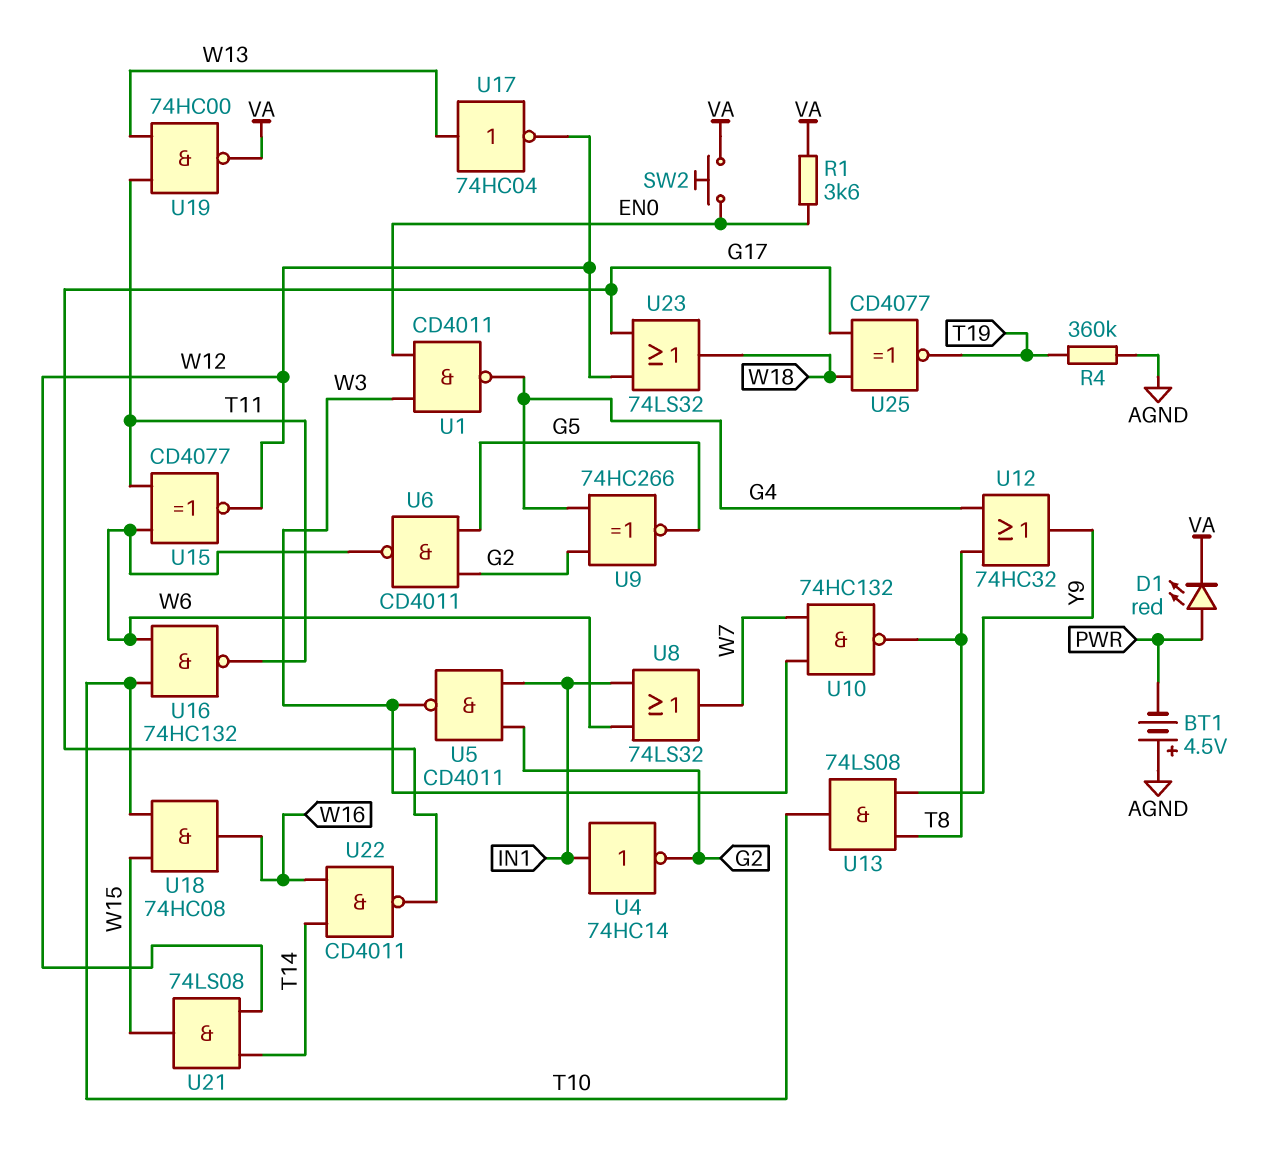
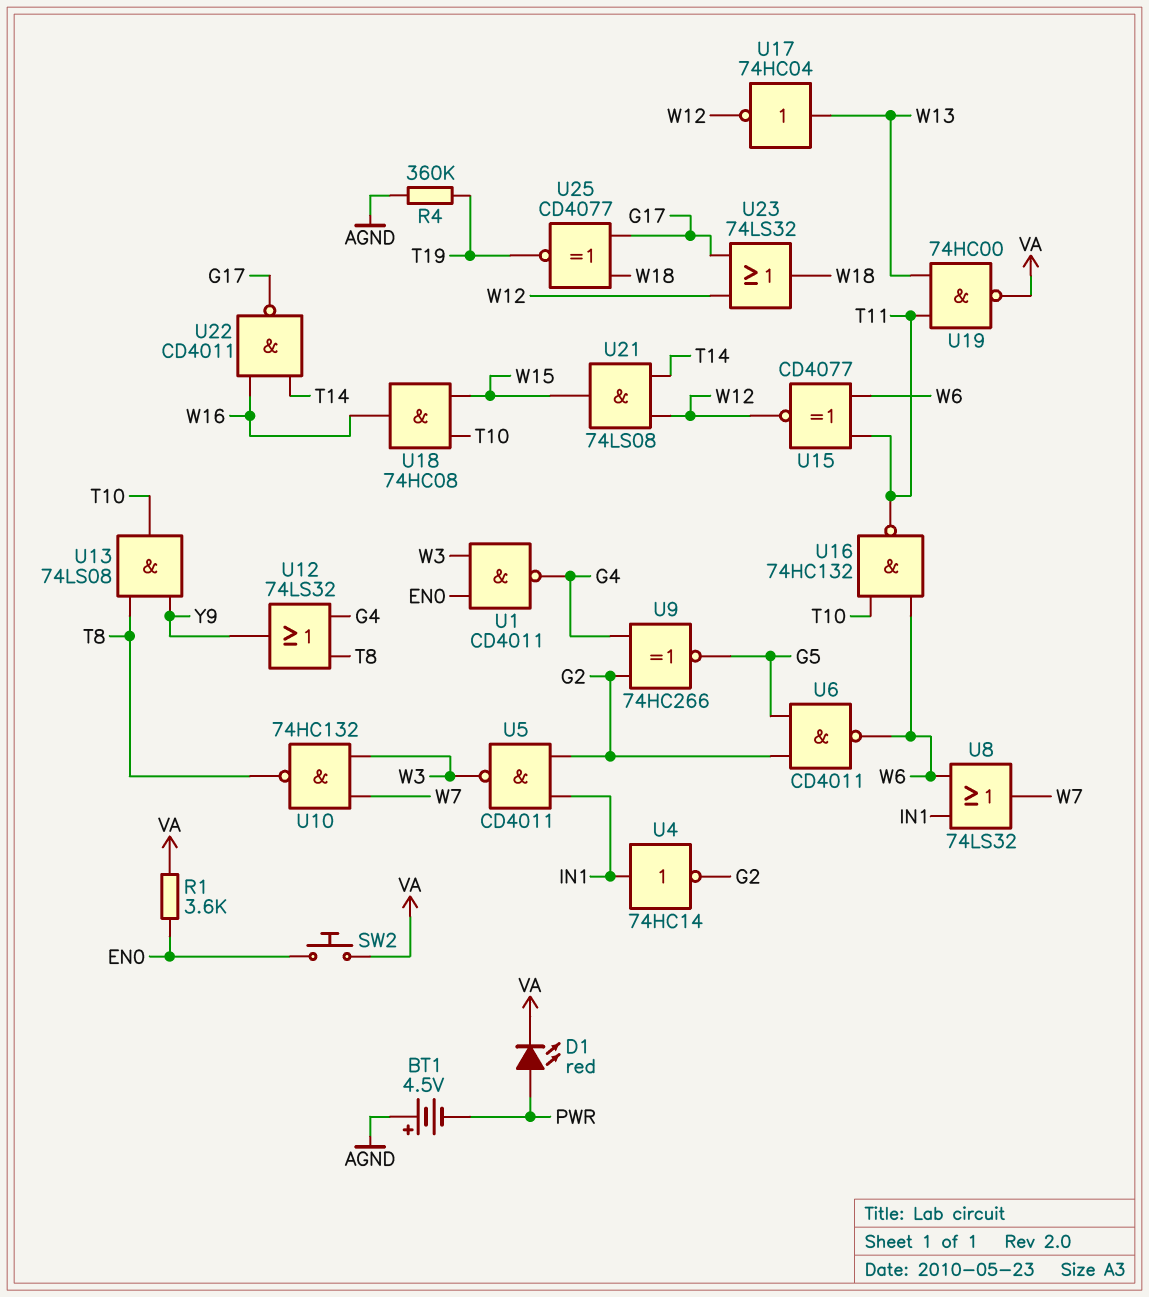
U12: OR 74HC32 (in G4, in T8, out Y9) -> OR 74LS32 (in G4, in T8, out Y9)

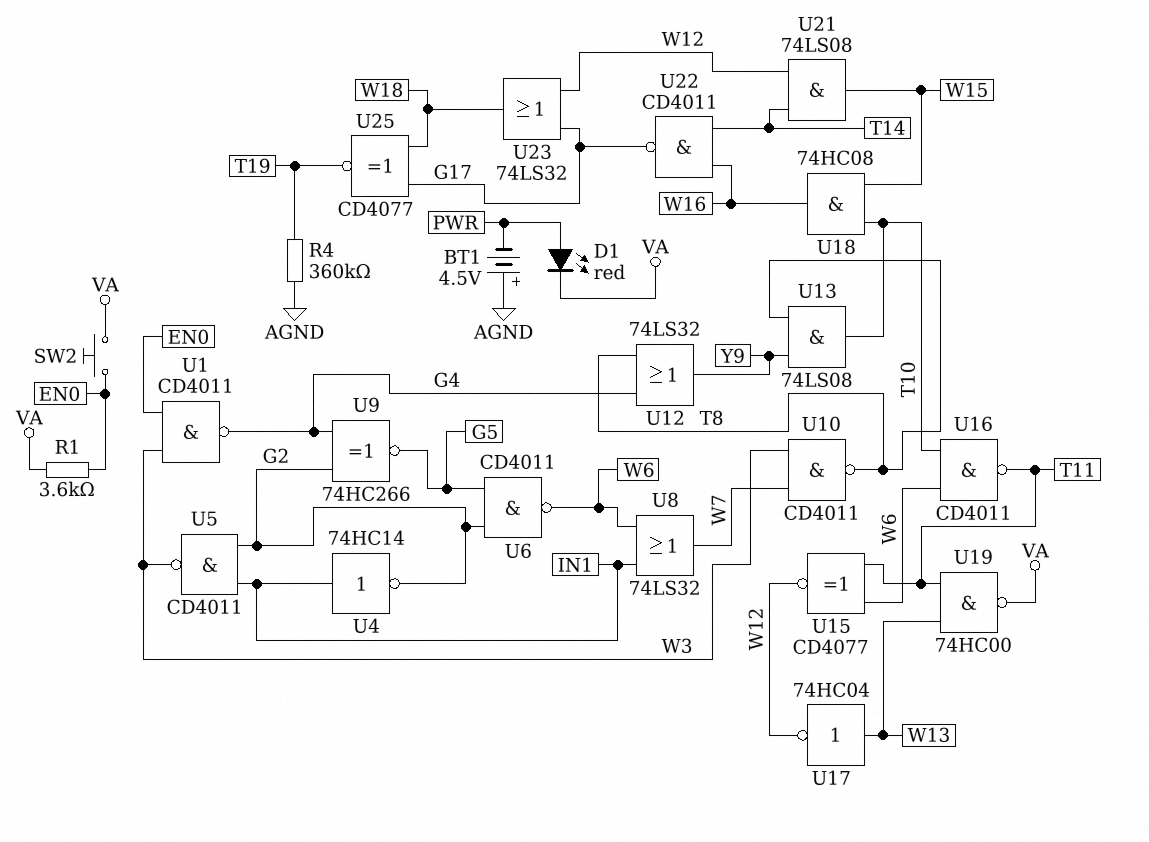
U10: NAND 74HC132 (in W3, in W7, out T8) -> NAND CD4011 (in W3, in W7, out T8)
U16: NAND 74HC132 (in T10, in W6, out T11) -> NAND CD4011 (in T10, in W6, out T11)

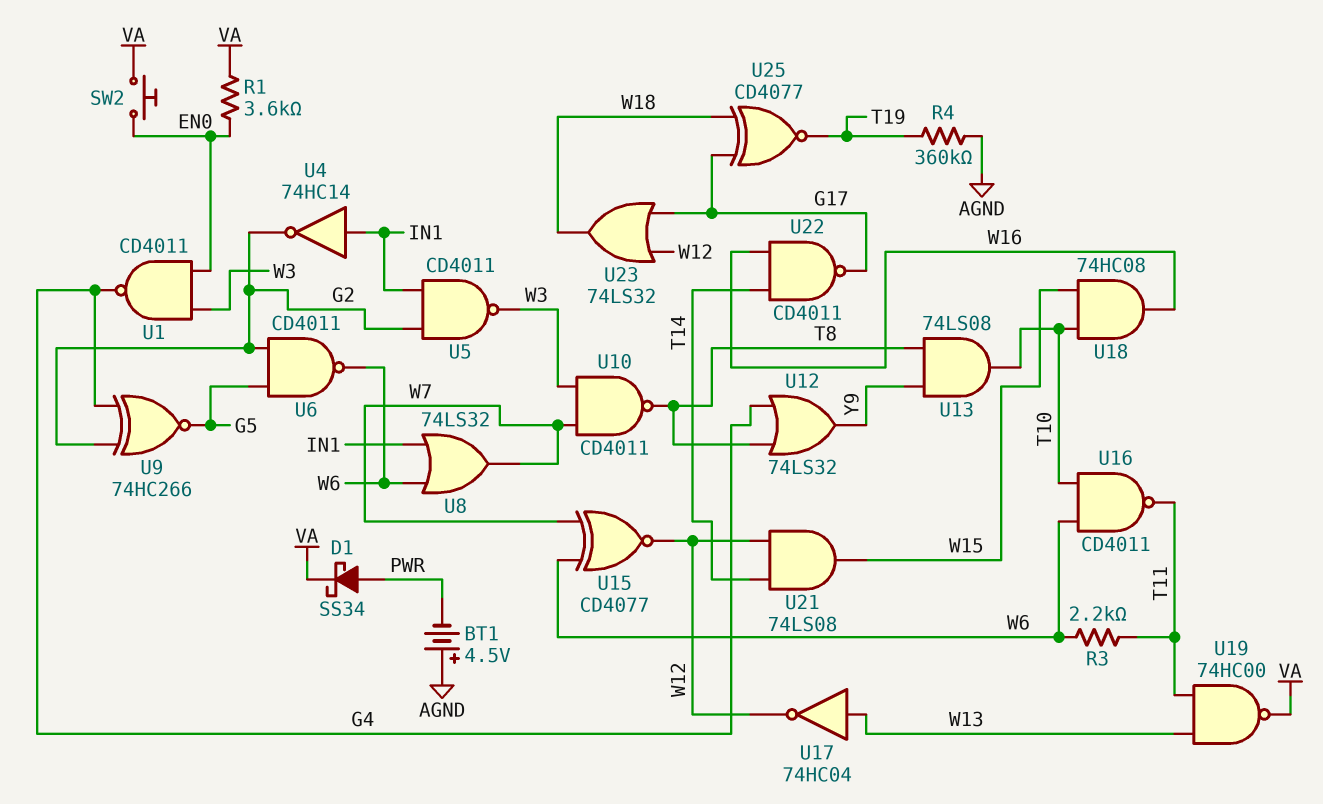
D1: LED red (A PWR, K VA) -> schottky SS34 (A PWR, K VA)
R3: none -> 2.2k (T11, W6)
U15: XNOR CD4077 (in T11, in W6, out W12) -> XNOR CD4077 (in W6, in W7, out W12)

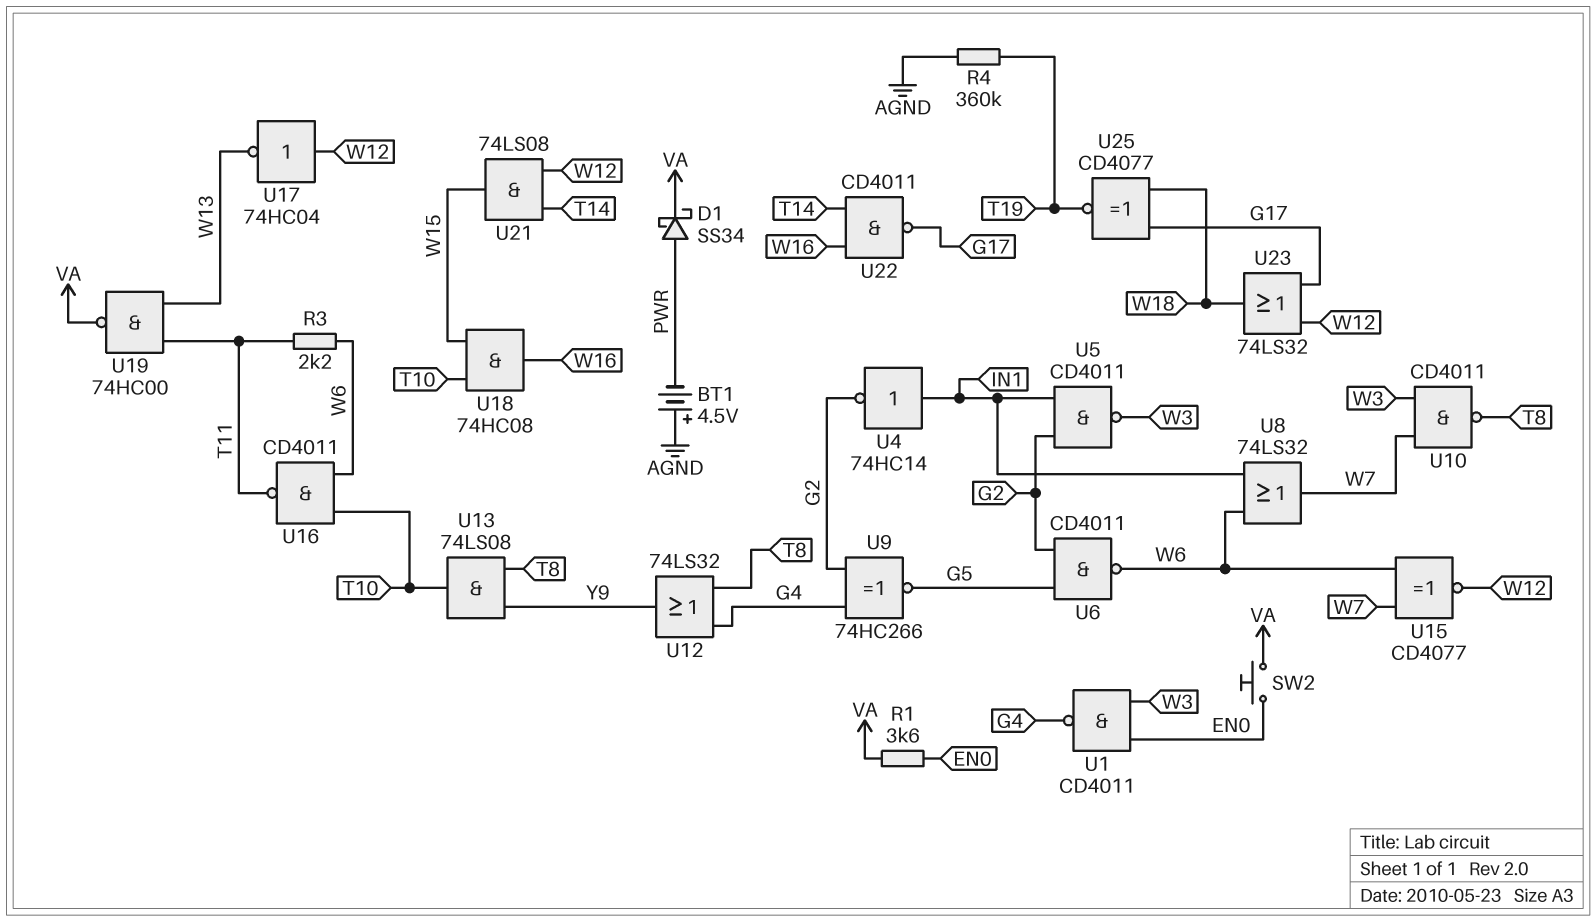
U17: NOT 74HC04 (in W13, out W12) -> NOT 74HC04 (in W12, out W13)

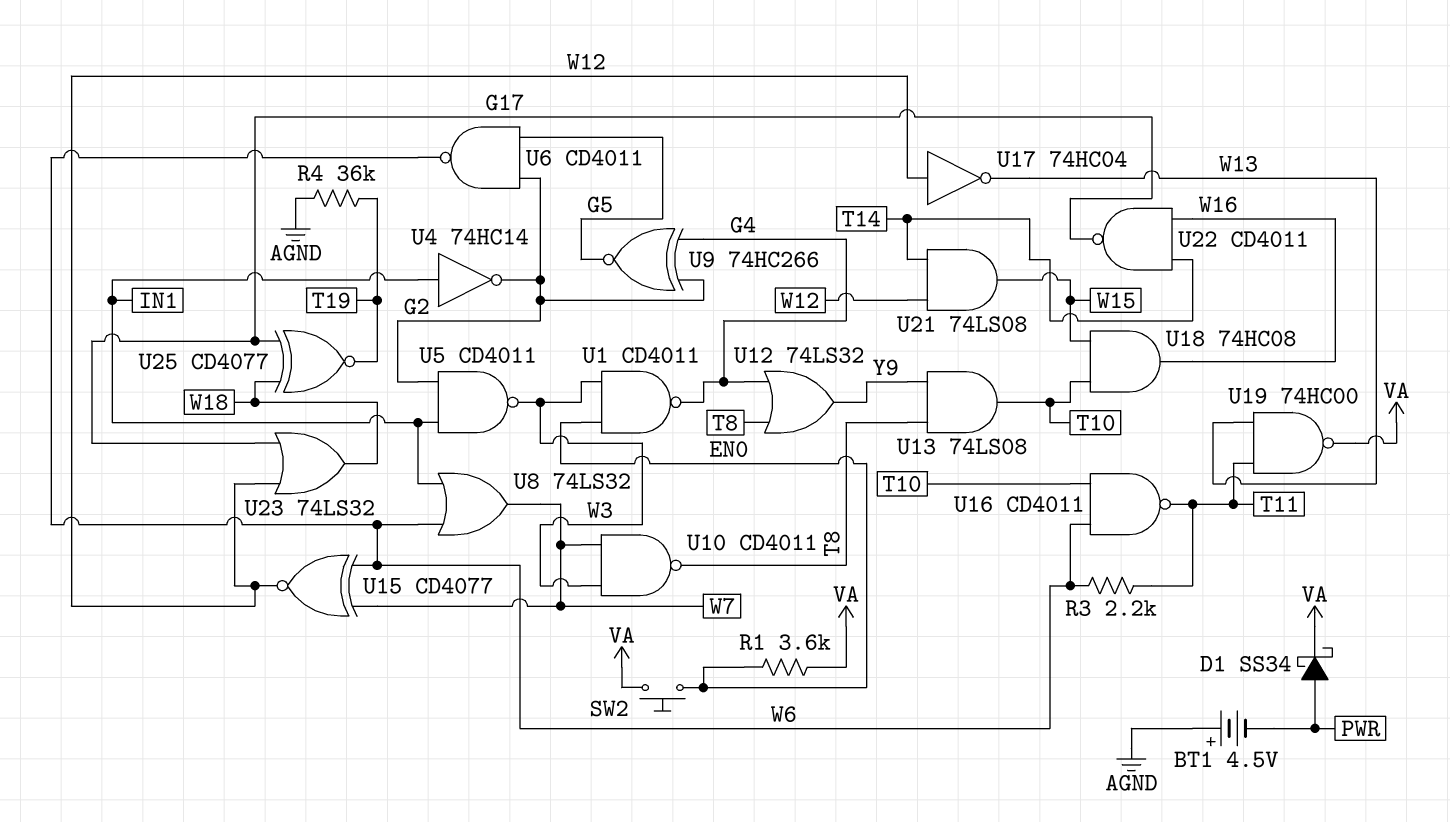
R4: 360k (AGND, T19) -> 36k (AGND, T19)

